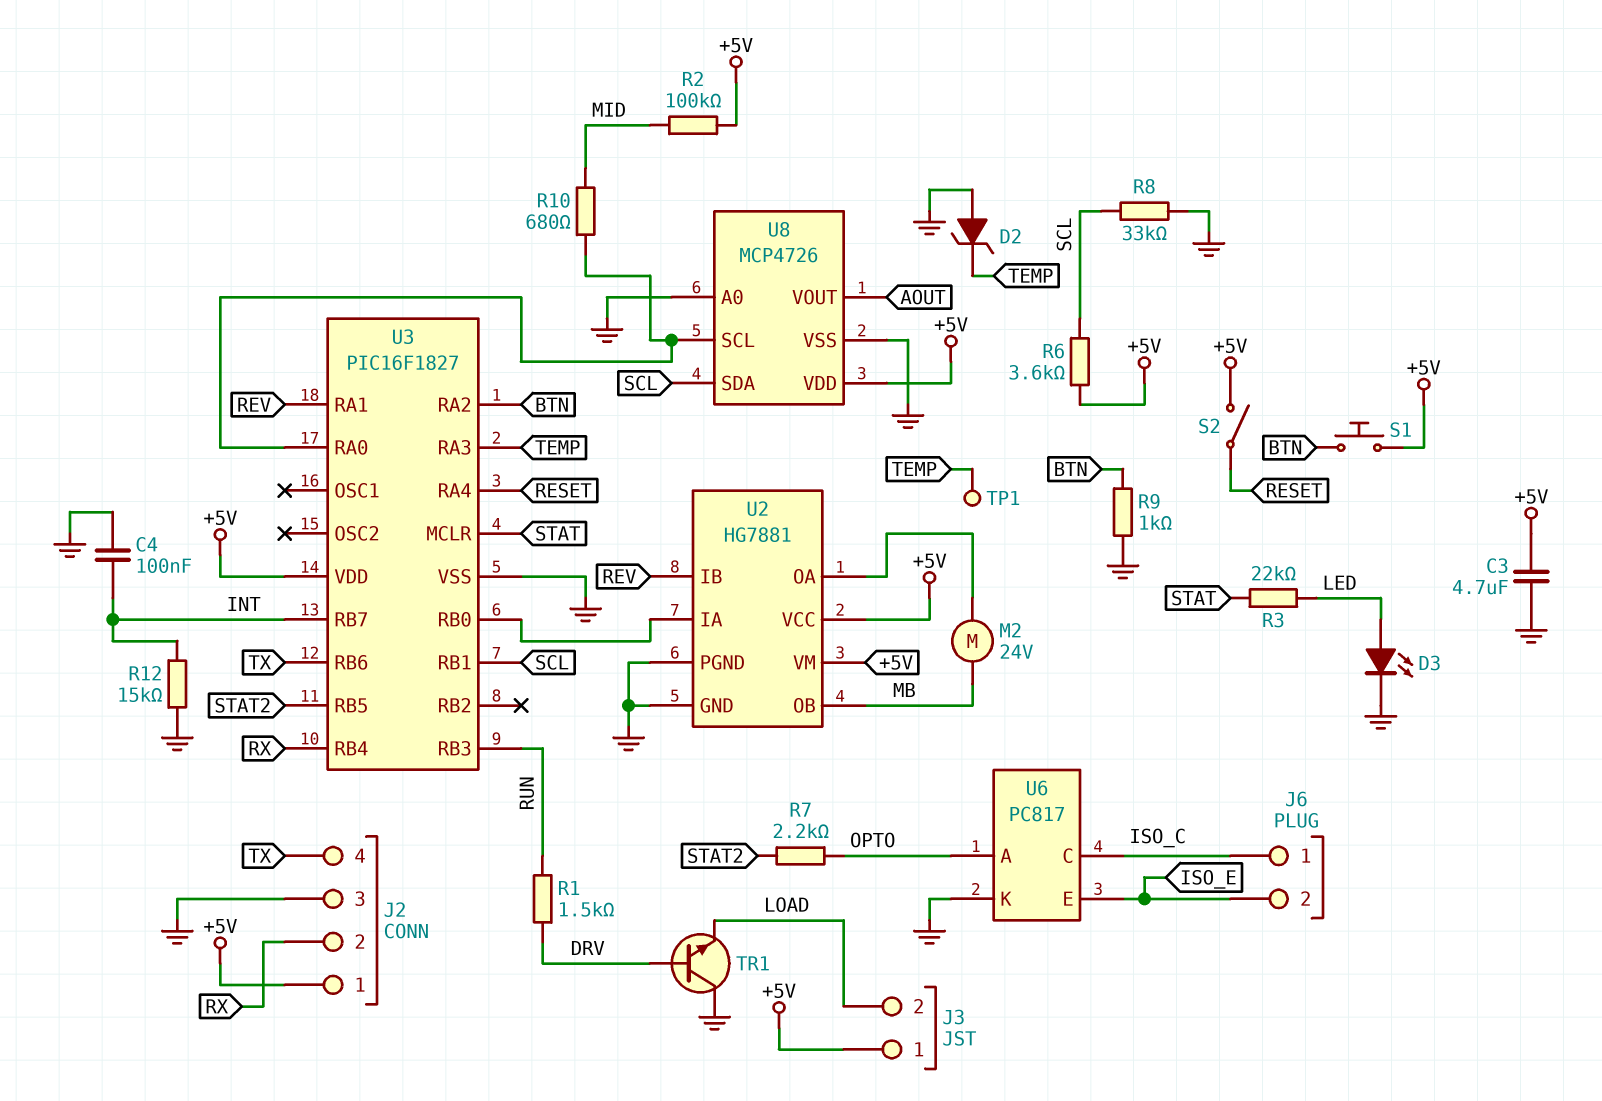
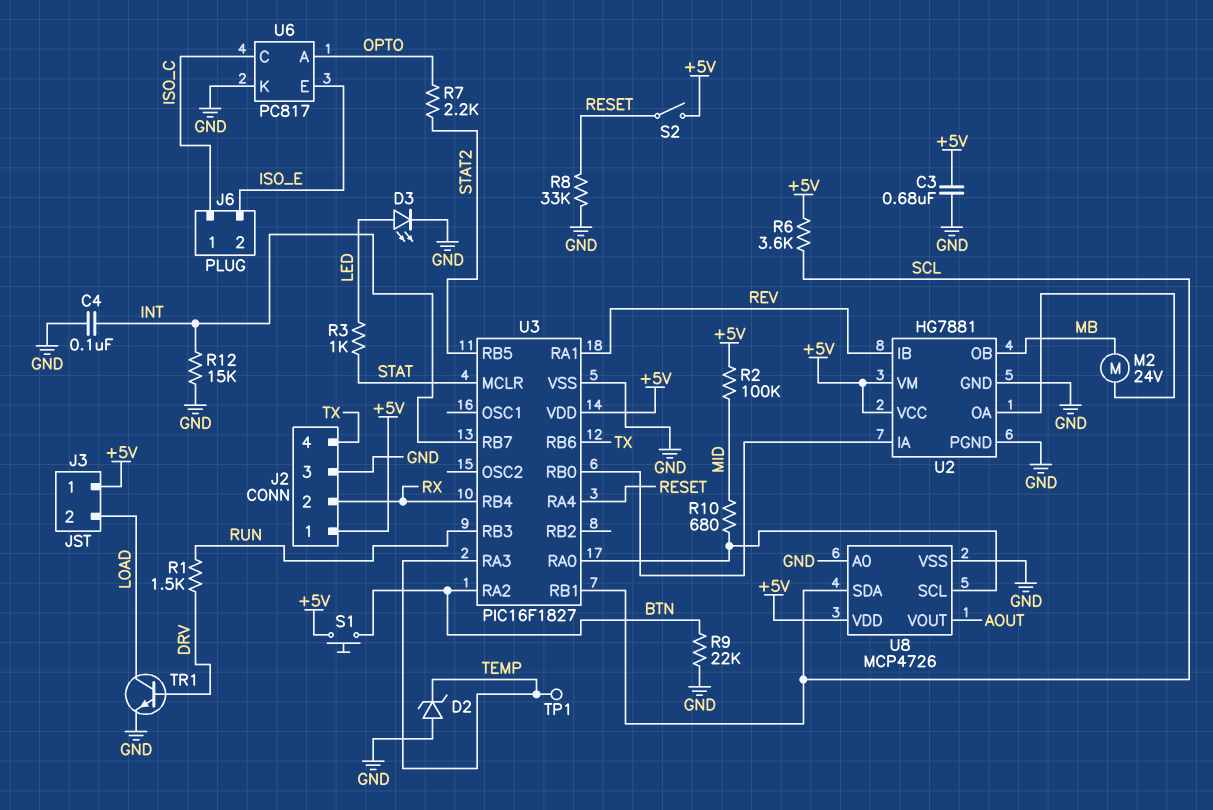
C3: 4.7uF (+5V, GND) -> 680nF (+5V, GND)
R3: 22k (LED, STAT) -> 1k (LED, STAT)
R8: 33k (GND, SCL) -> 33k (GND, RESET)
R9: 1k (BTN, GND) -> 22k (BTN, GND)
TR1: NPN (B DRV, C GND, E LOAD) -> NPN (B DRV, C LOAD, E GND)

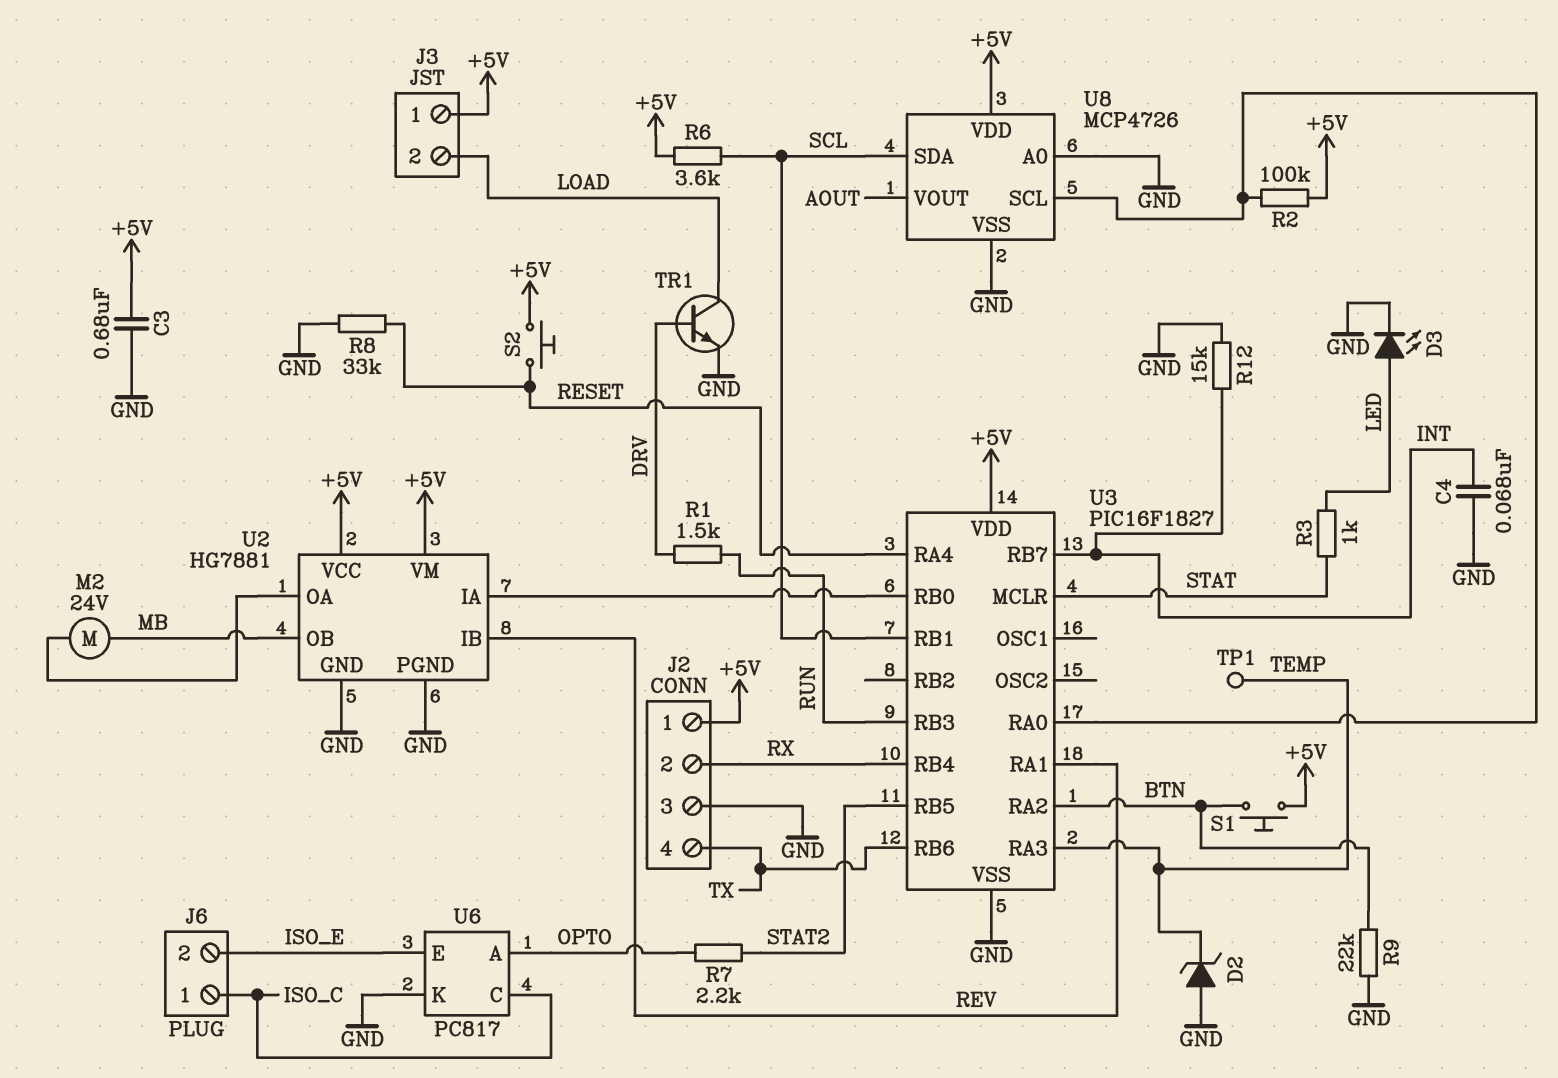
C4: 100nF (GND, INT) -> 68nF (GND, INT)
R2: 100k (+5V, MID) -> 100k (+5V, U3/RA0)
R10: 680 (MID, U3/RA0) -> none
S2: switch (+5V, RESET) -> button (+5V, RESET)

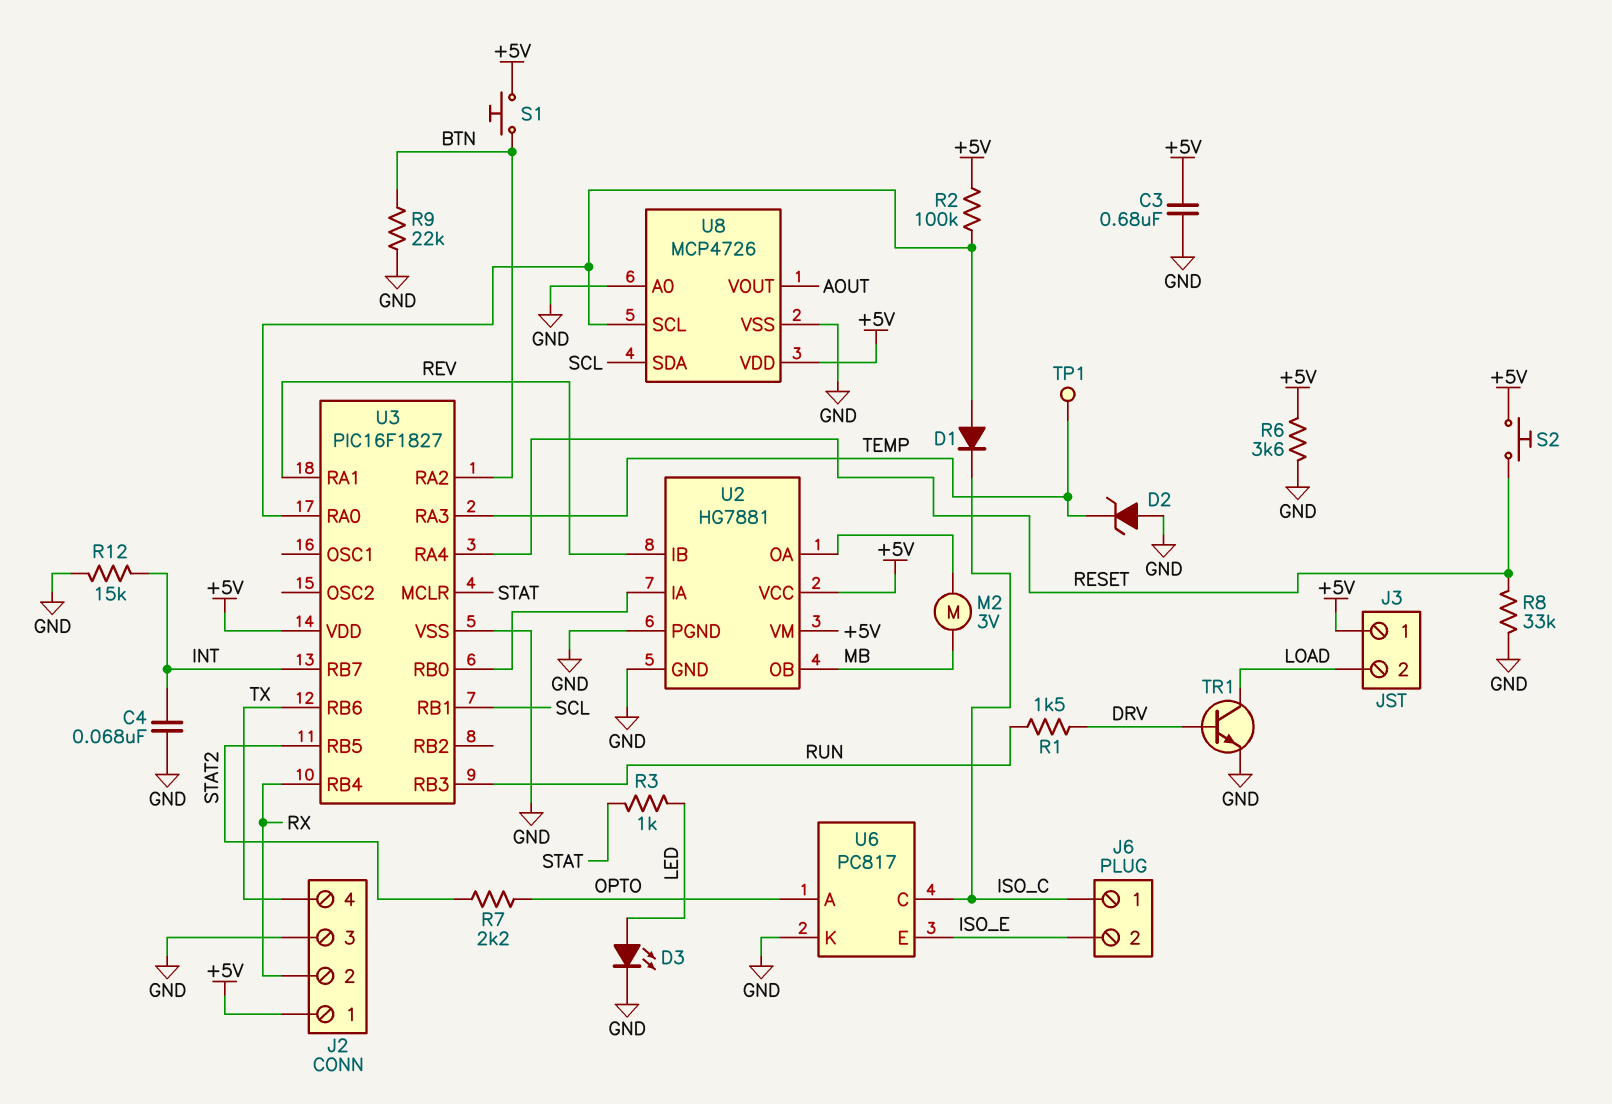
D1: none -> diode (A U3/RA0, K ISO_C)
M2: motor 24V (MB, U2/OA) -> motor 3V (MB, U2/OA)
R6: 3.6k (+5V, SCL) -> 3.6k (+5V, GND)

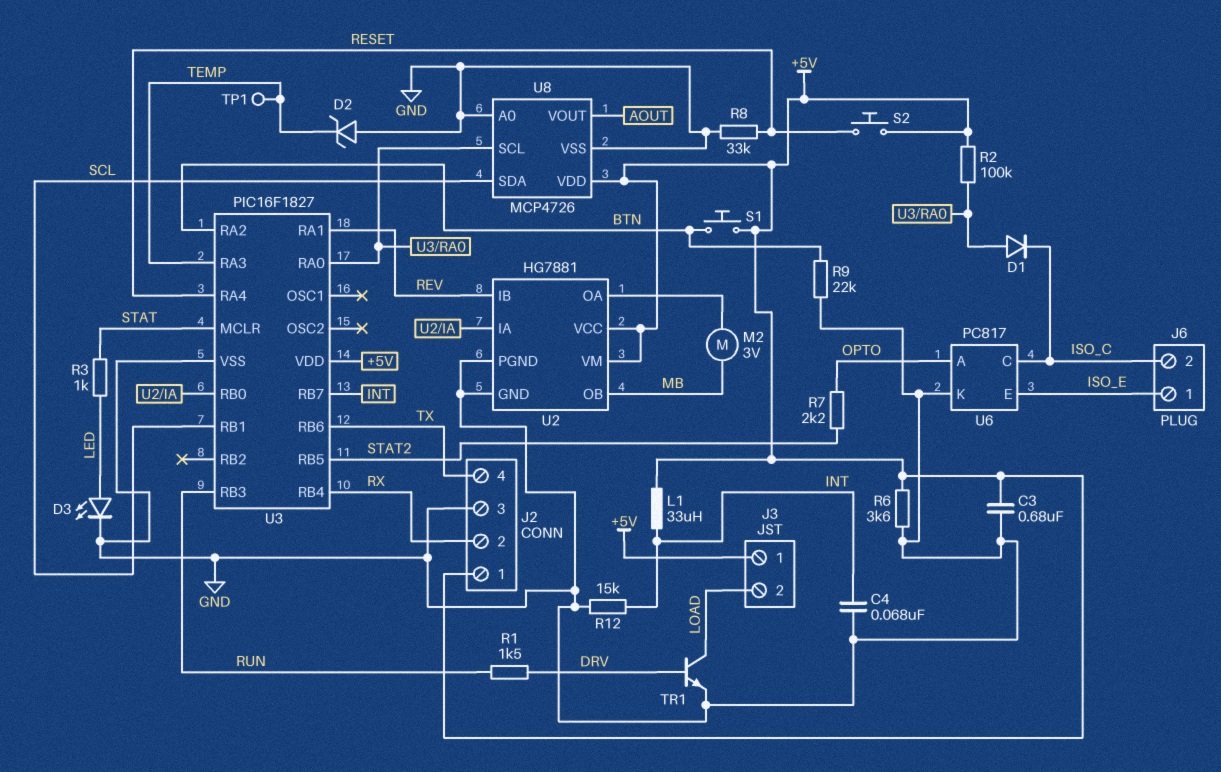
J6 pin 1: ISO_C -> ISO_E
J6 pin 2: ISO_E -> ISO_C
L1: none -> 33uH (+5V, INT)

